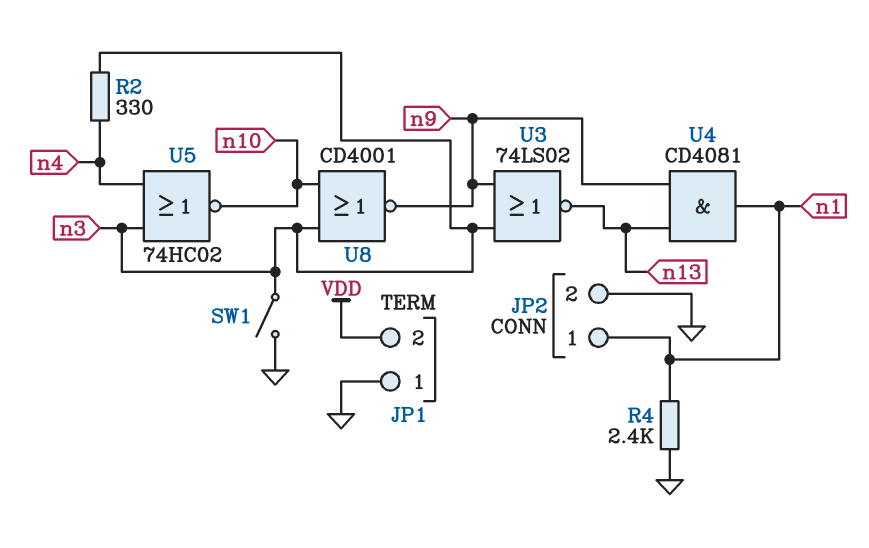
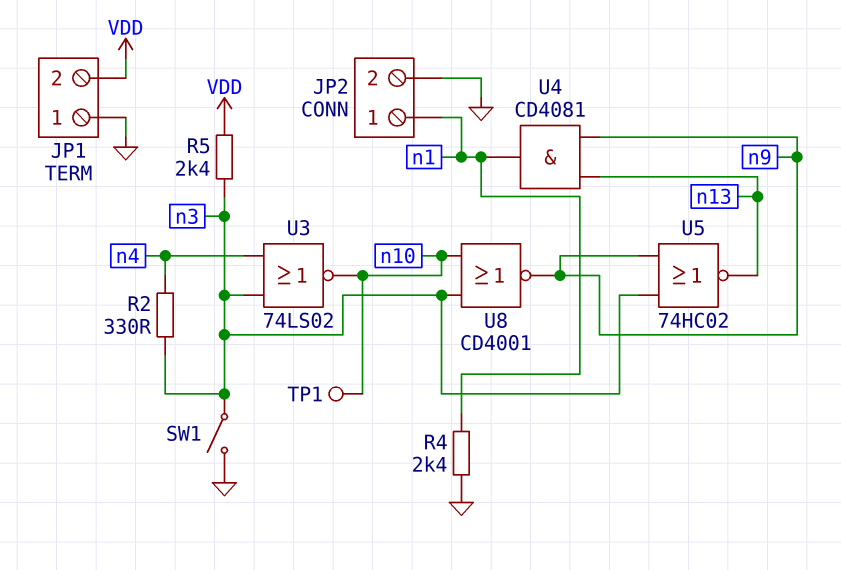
R5: none -> 2.4k (VDD, n3)
TP1: none -> test point (n10)
U3: NOR 74LS02 (in n3, in n9, out n13) -> NOR 74LS02 (in n3, in n4, out n10)
U5: NOR 74HC02 (in n3, in n4, out n10) -> NOR 74HC02 (in n3, in n9, out n13)

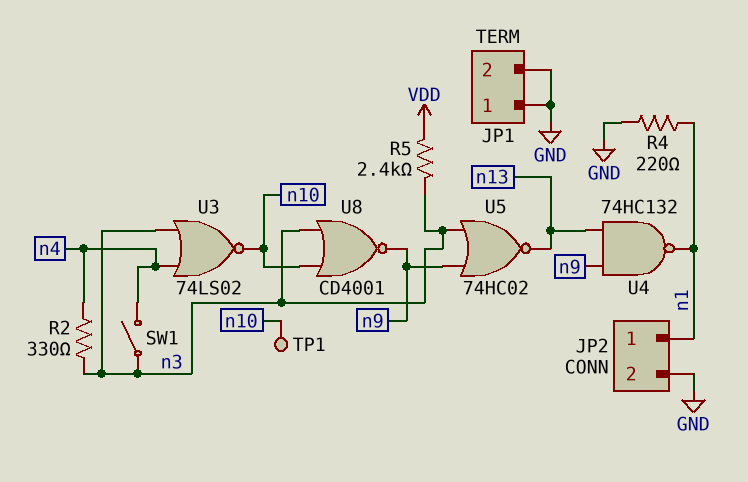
JP1 pin 2: VDD -> GND
R4: 2.4k (GND, n1) -> 220 (GND, n1)
SW1: switch (GND, n3) -> switch (n3, n4)
U4: AND CD4081 (in n9, in n13, out n1) -> NAND 74HC132 (in n9, in n13, out n1)

